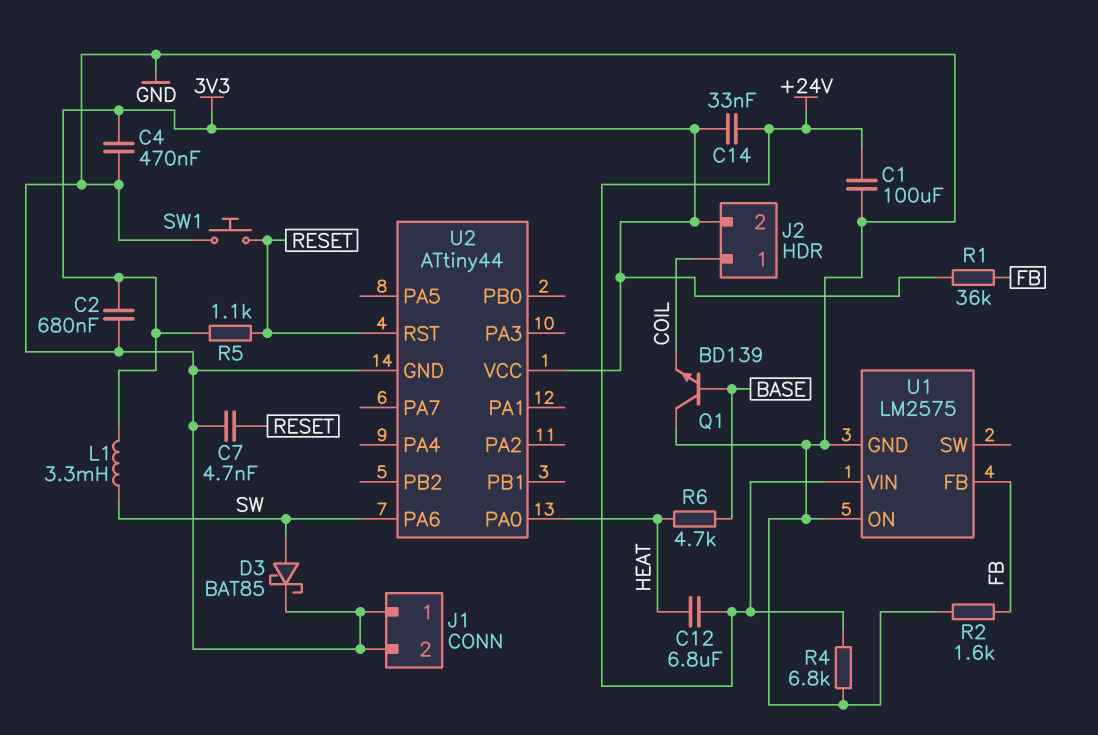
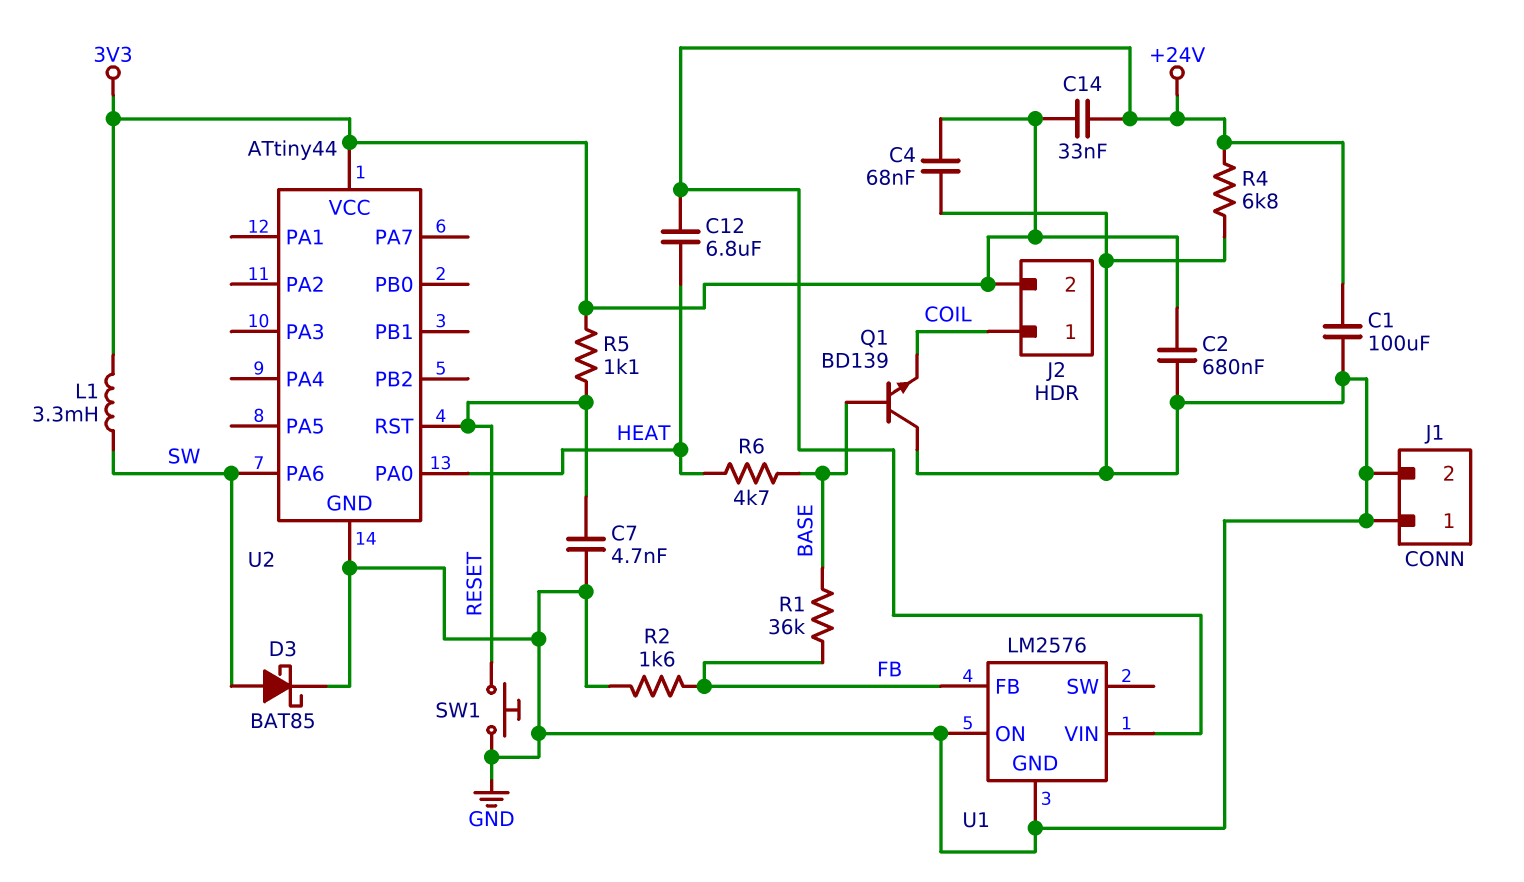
C4: 470nF (3V3, GND) -> 68nF (3V3, GND)
R1: 36k (3V3, FB) -> 36k (BASE, FB)
U1: LM2575 -> LM2576

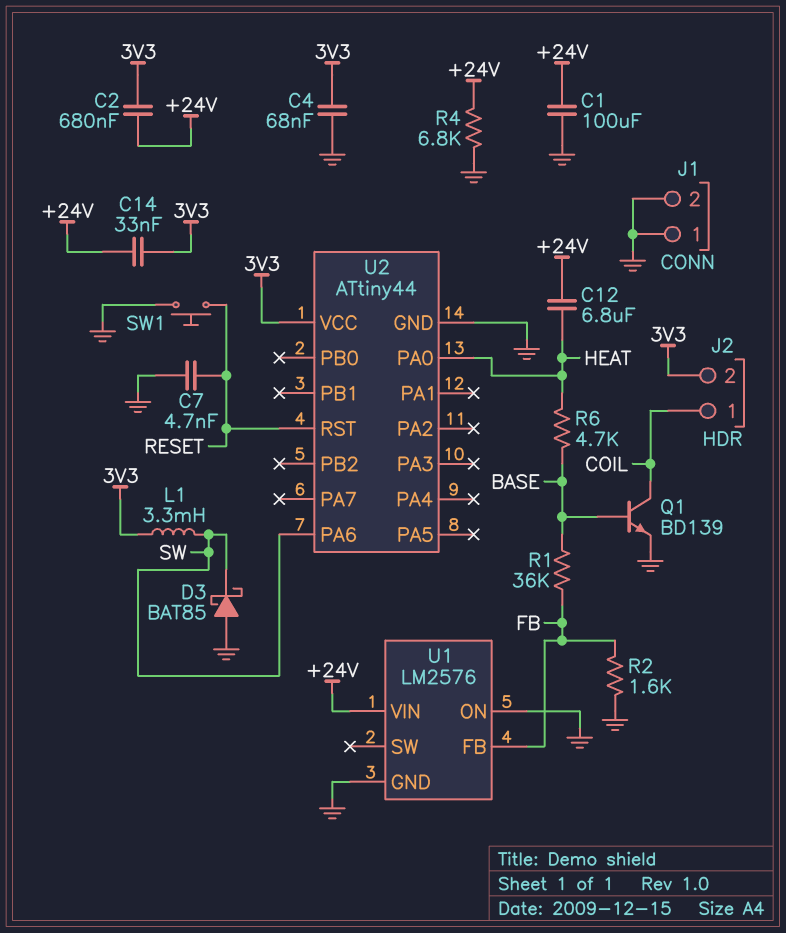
C2: 680nF (3V3, GND) -> 680nF (+24V, 3V3)
D3: schottky BAT85 (A SW, K GND) -> schottky BAT85 (A GND, K SW)
Q1: NPN BD139 (B BASE, C GND, E COIL) -> NPN BD139 (B BASE, C COIL, E GND)
R5: 1.1k (3V3, RESET) -> none

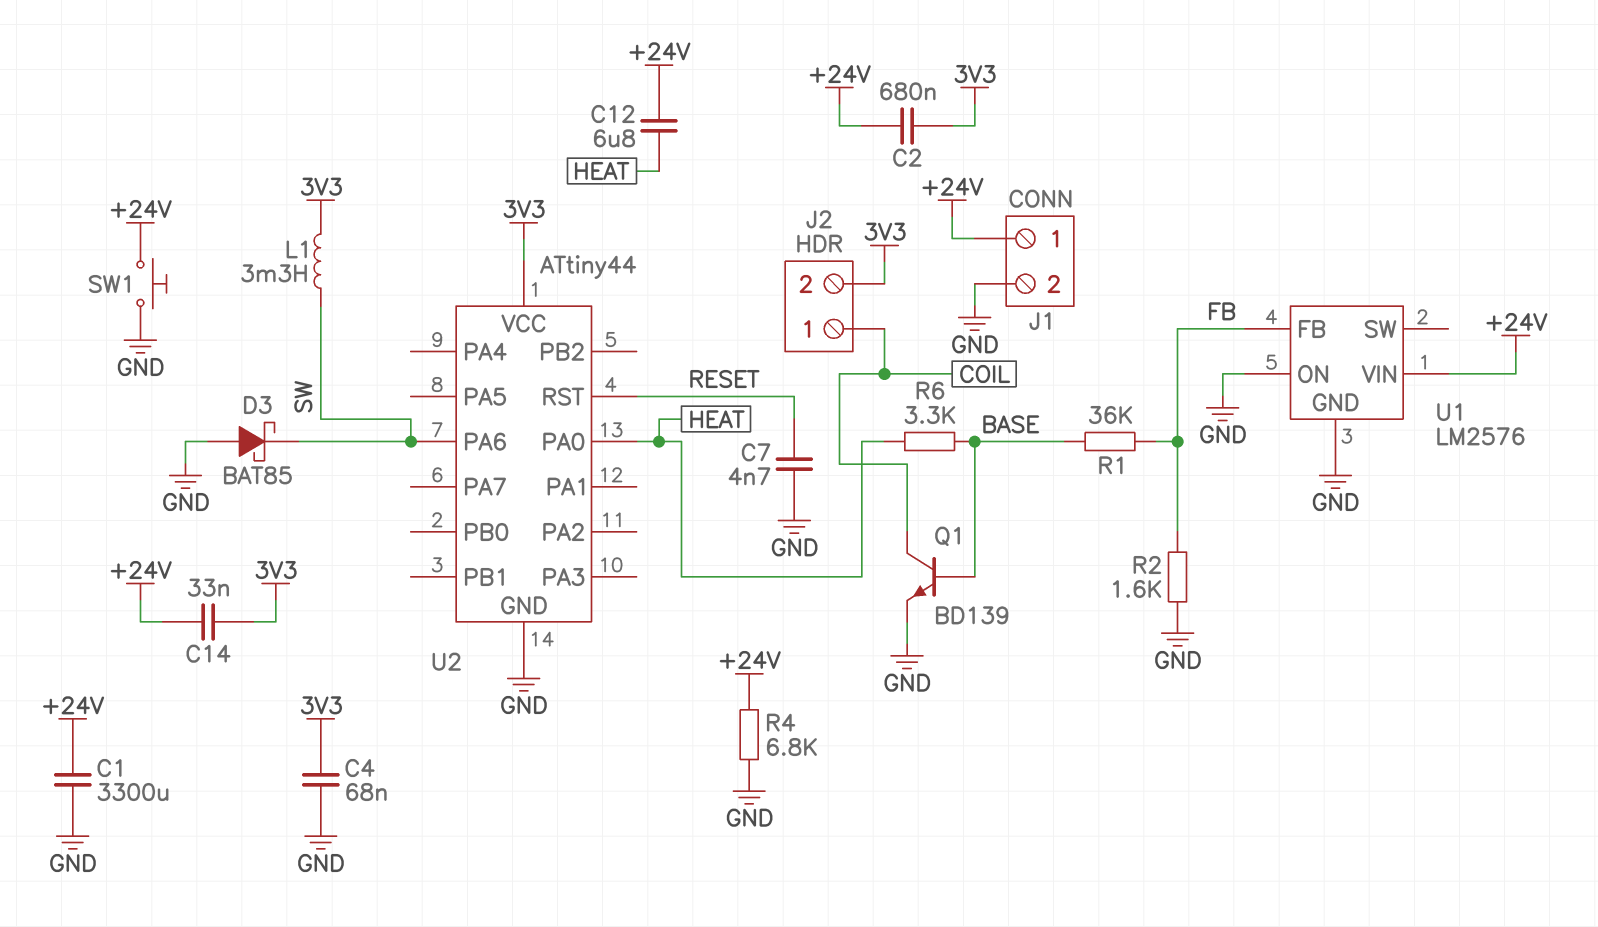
C1: 100uF (+24V, GND) -> 3300uF (+24V, GND)
J1 pin 1: GND -> +24V
R6: 4.7k (BASE, HEAT) -> 3.3k (BASE, HEAT)
SW1: button (GND, RESET) -> button (+24V, GND)

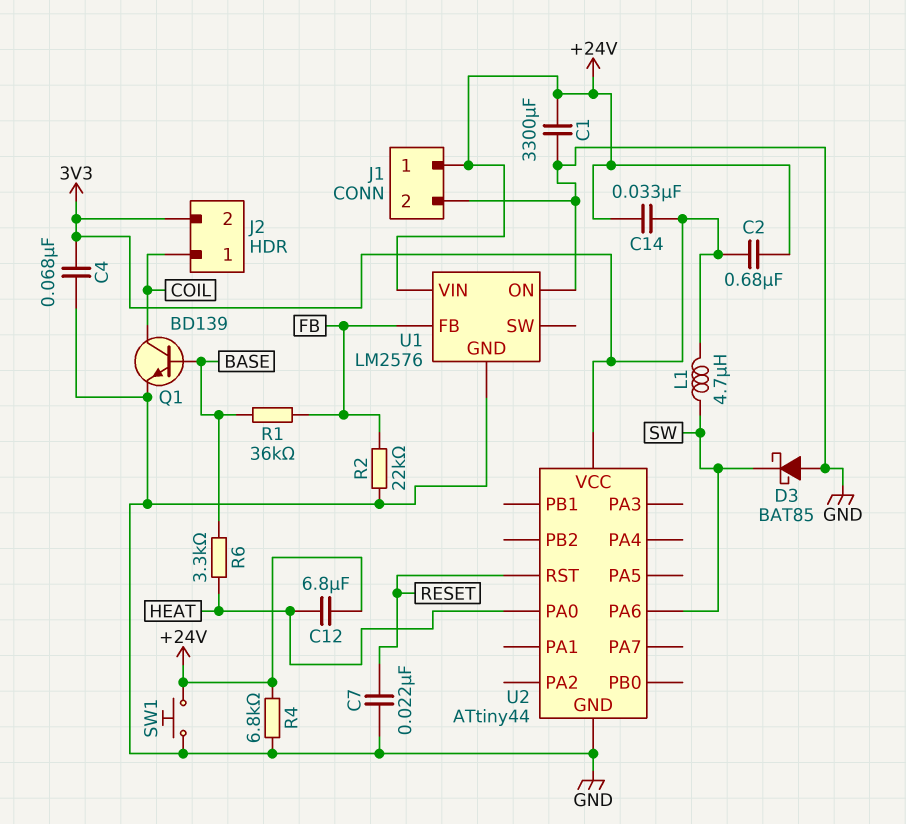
C7: 4.7nF (GND, RESET) -> 22nF (GND, RESET)
L1: 3.3mH (3V3, SW) -> 4.7uH (3V3, SW)
R2: 1.6k (FB, GND) -> 22k (FB, GND)

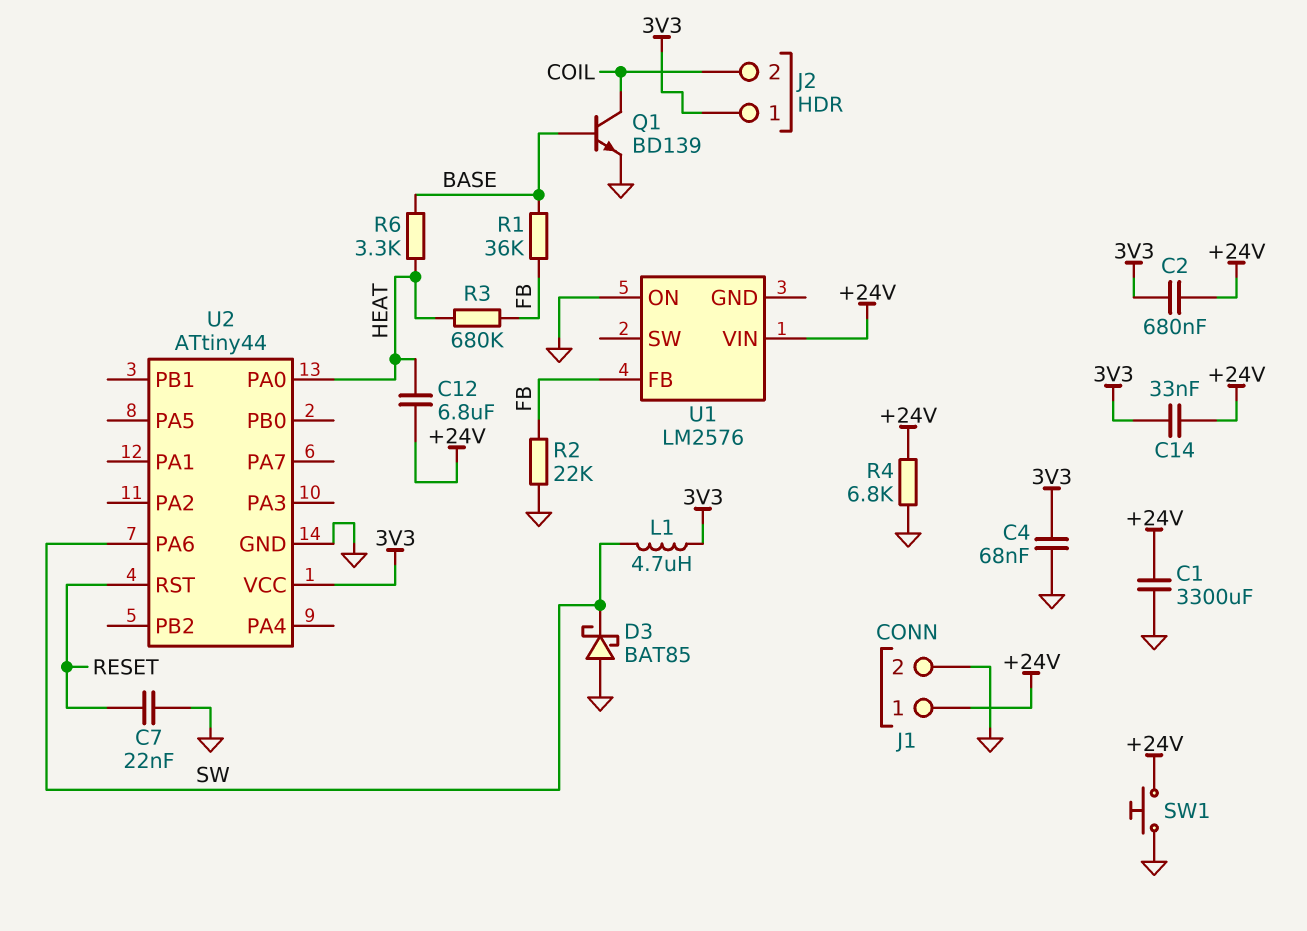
J2 pin 1: COIL -> 3V3
J2 pin 2: 3V3 -> COIL
R3: none -> 680k (FB, HEAT)
U1 pin GND: GND -> none

